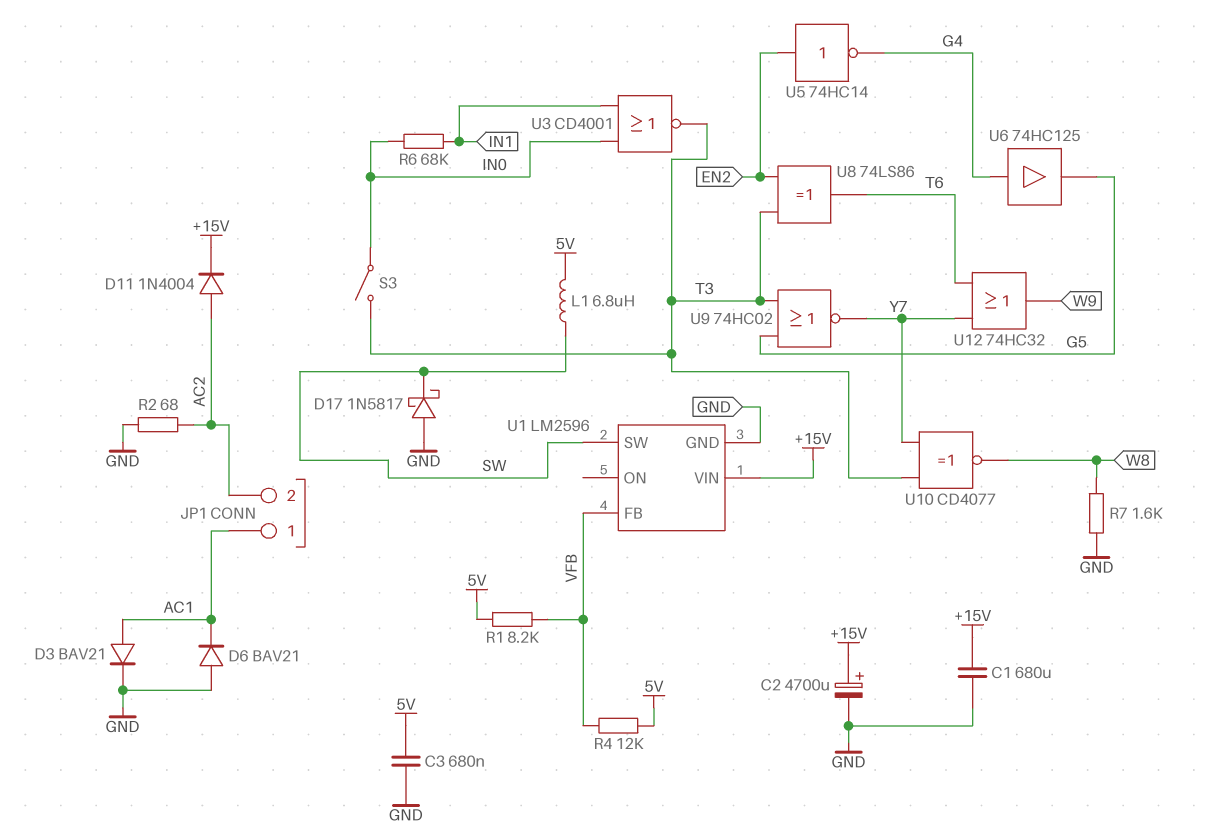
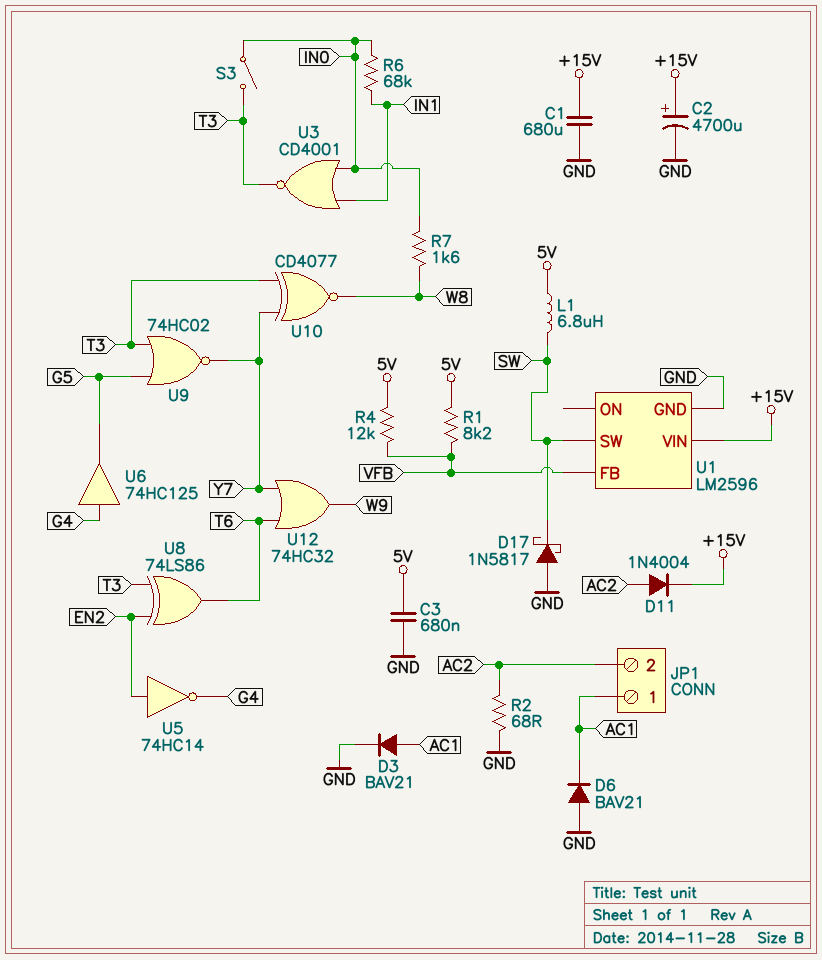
R7: 1.6k (GND, W8) -> 1.6k (IN0, W8)

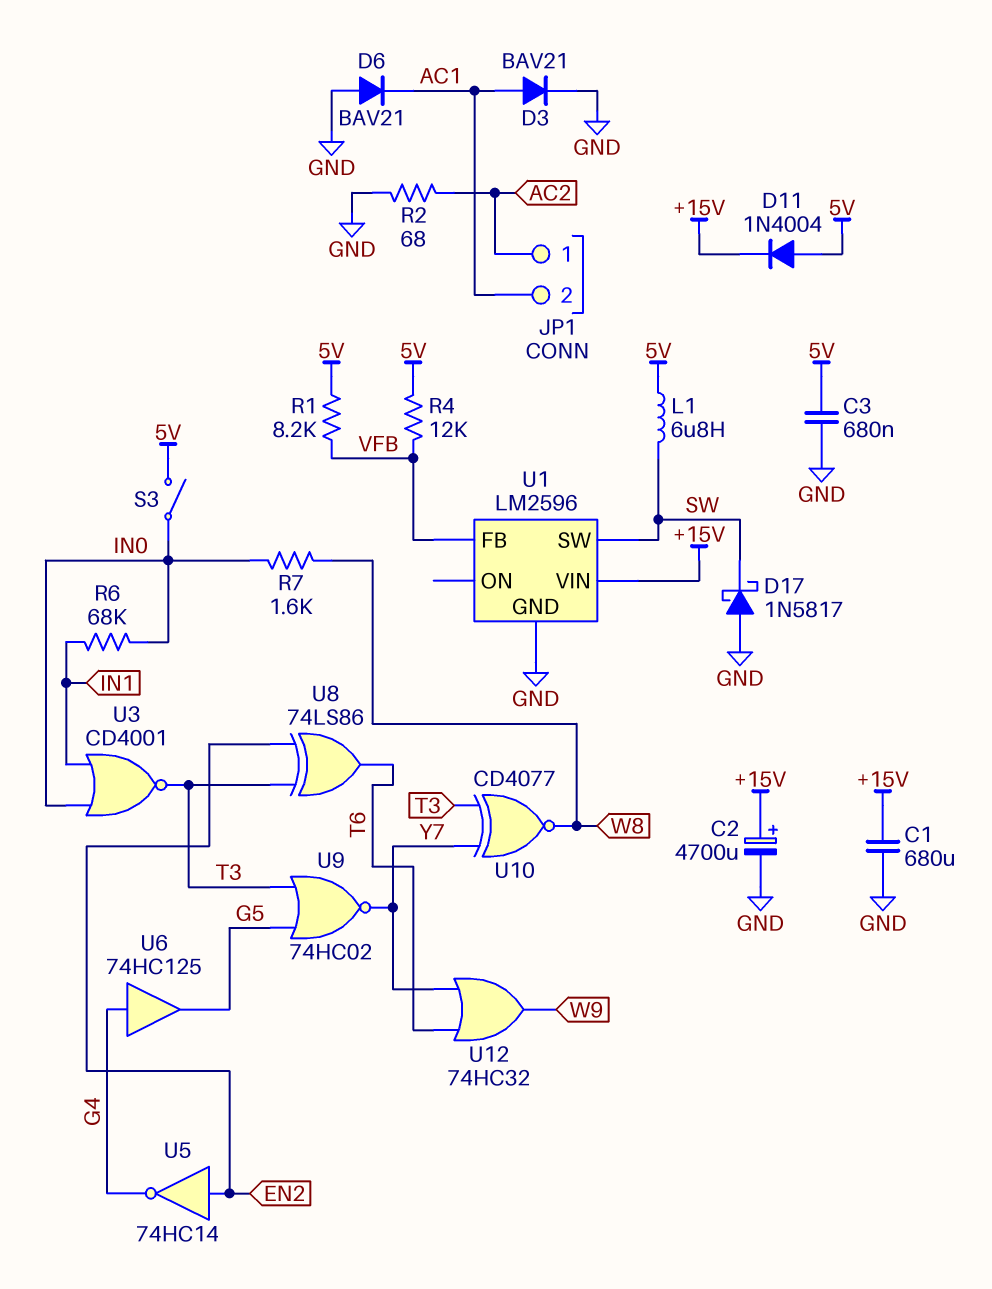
D11: diode 1N4004 (A AC2, K +15V) -> diode 1N4004 (A 5V, K +15V)
JP1 pin 1: AC1 -> AC2
JP1 pin 2: AC2 -> AC1
S3: switch (IN0, T3) -> switch (5V, IN0)

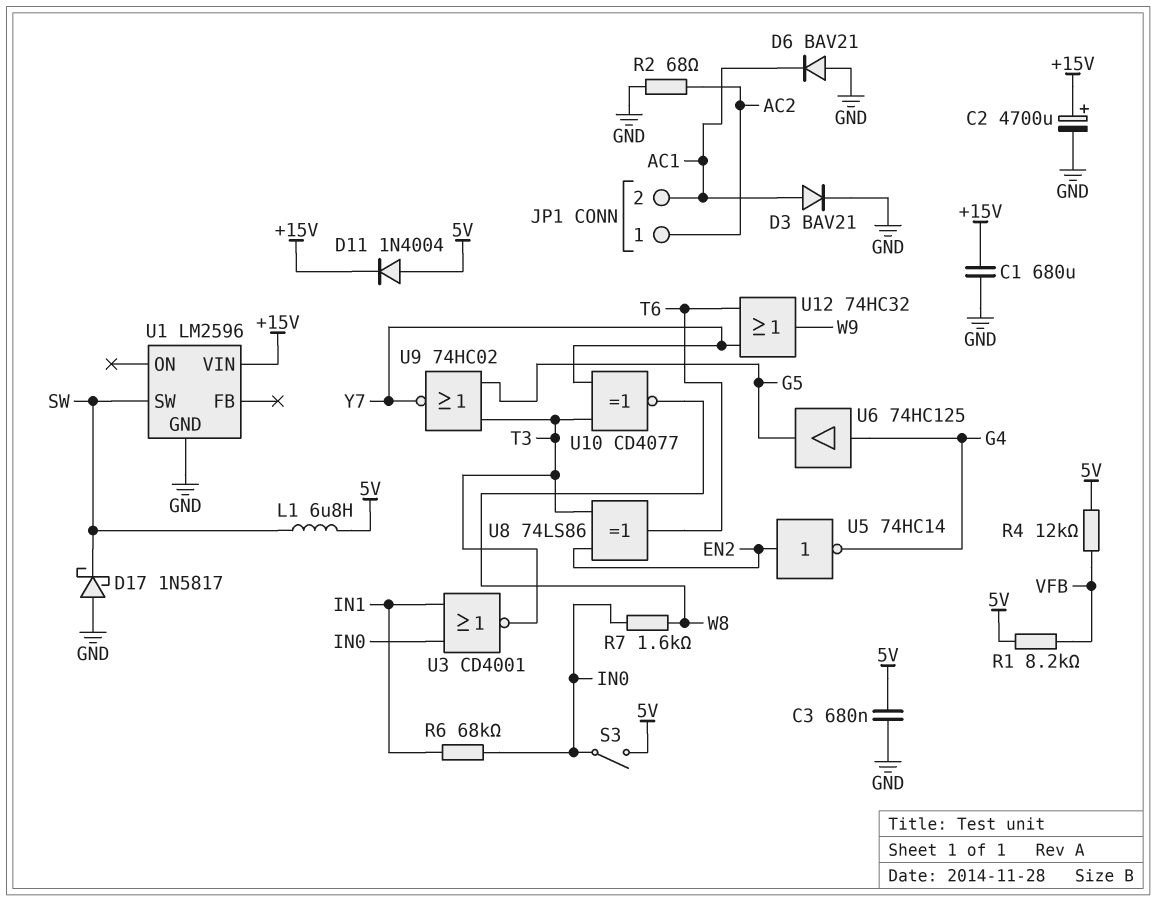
U1 pin FB: VFB -> none

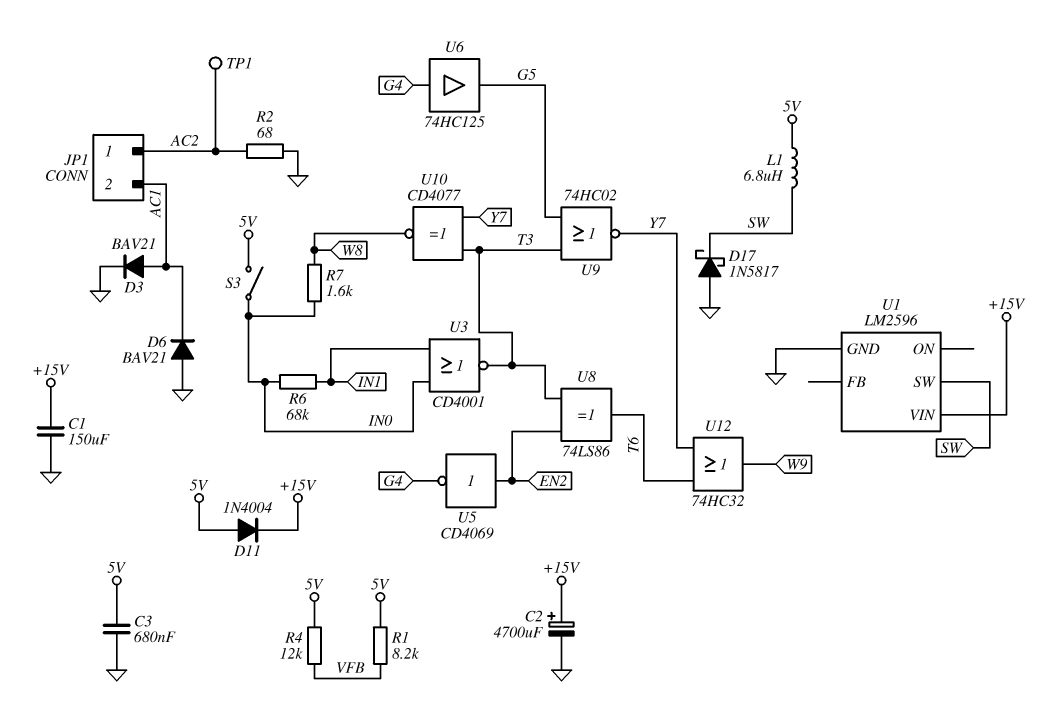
C1: 680uF (+15V, GND) -> 150uF (+15V, GND)
TP1: none -> test point (AC2)
U5: NOT 74HC14 (in EN2, out G4) -> NOT CD4069 (in EN2, out G4)

